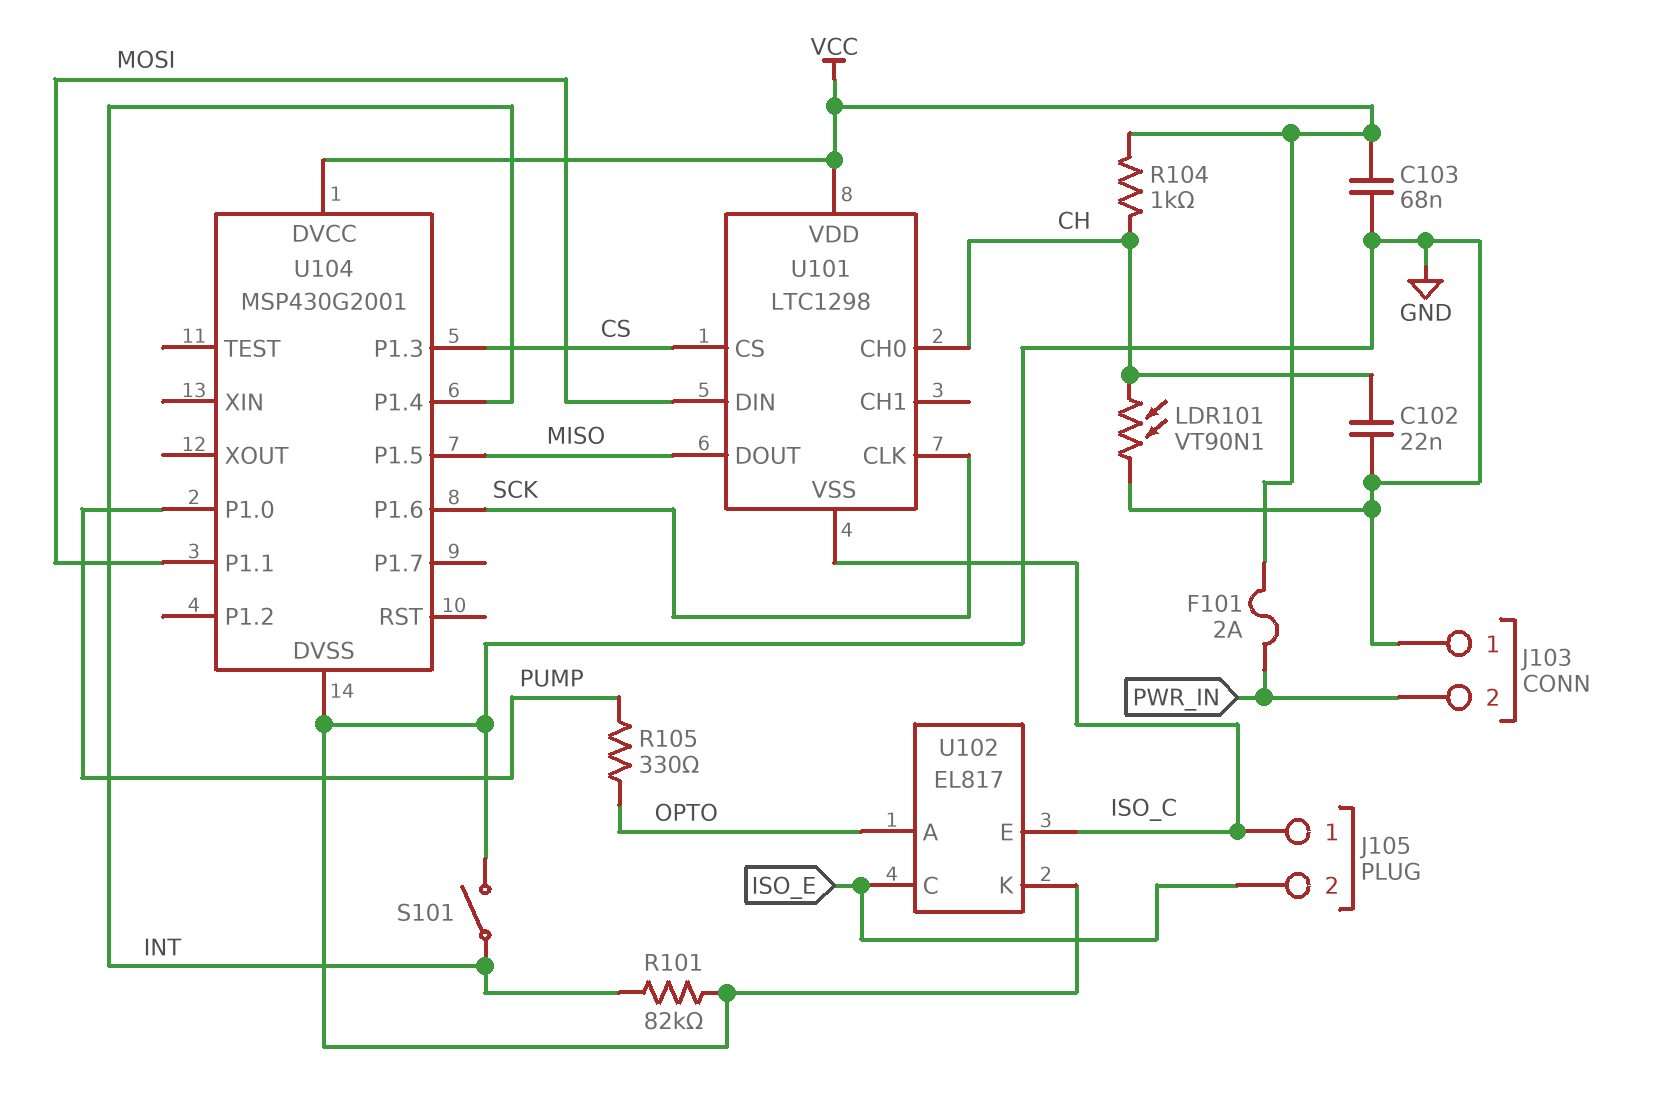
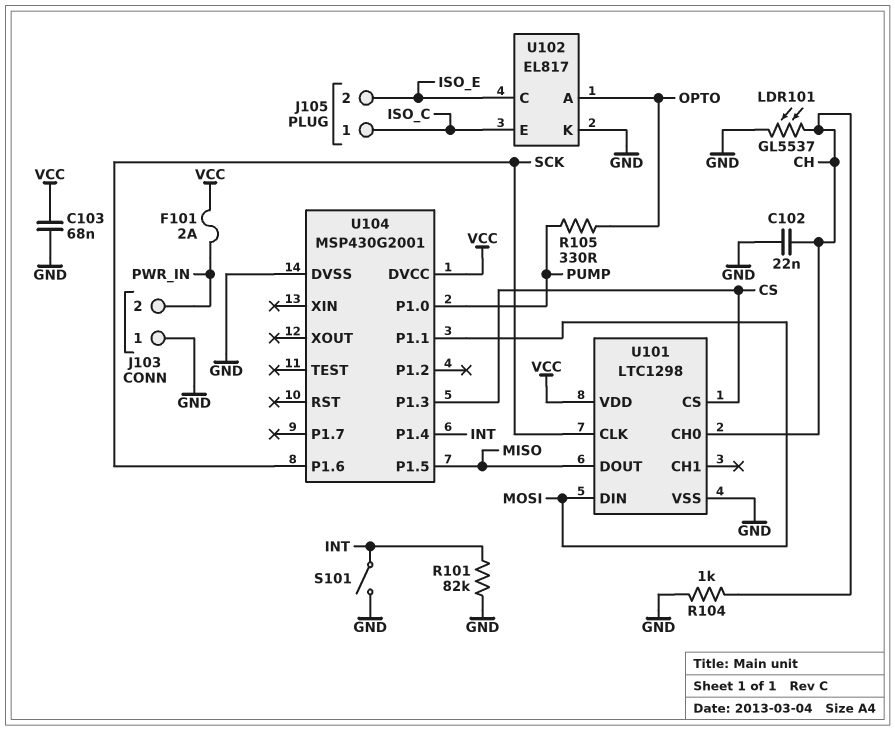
LDR101: VT90N1 (CH, GND) -> GL5537 (CH, GND)
R104: 1k (CH, VCC) -> 1k (CH, GND)
U101 pin VSS: ISO_C -> GND

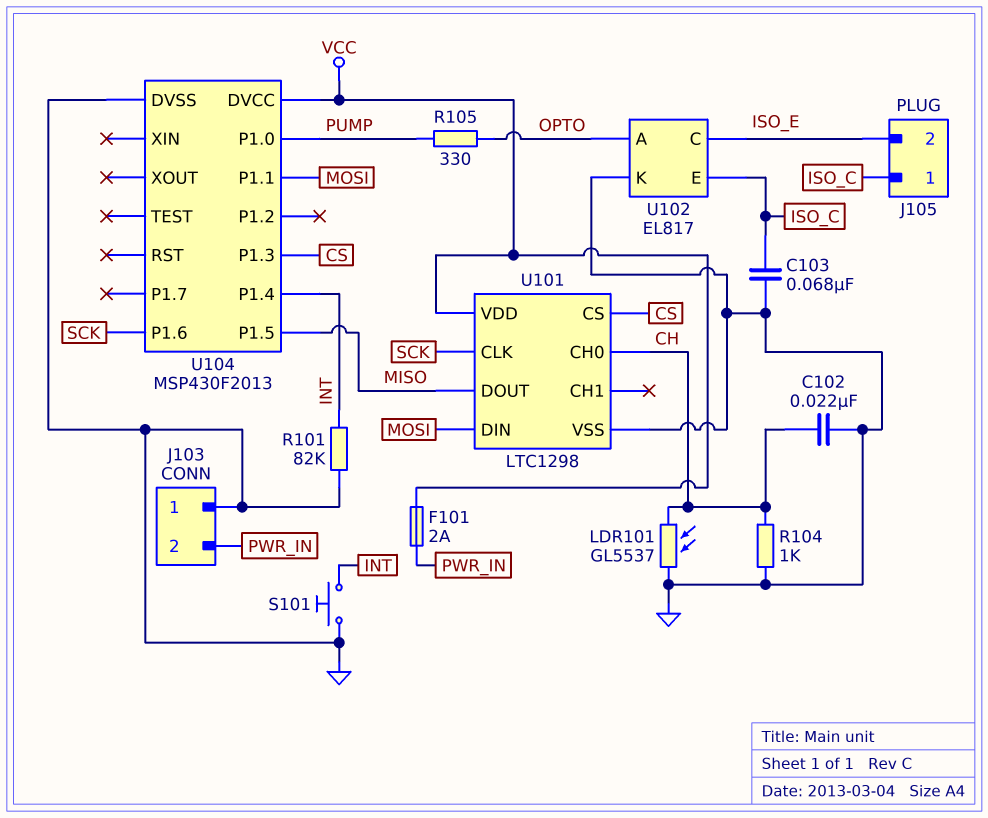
C103: 68nF (GND, VCC) -> 68nF (GND, ISO_C)
S101: switch (GND, INT) -> button (GND, INT)
U104: MSP430G2001 -> MSP430F2013

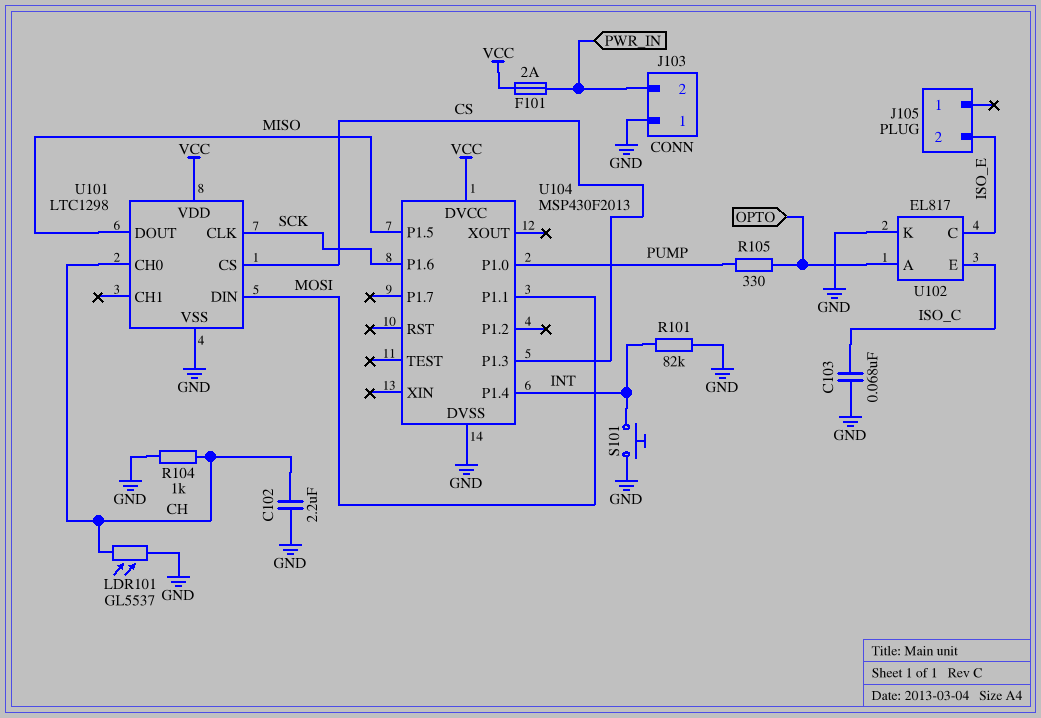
C102: 22nF (CH, GND) -> 2.2uF (CH, GND)
J105 pin 1: ISO_C -> none

